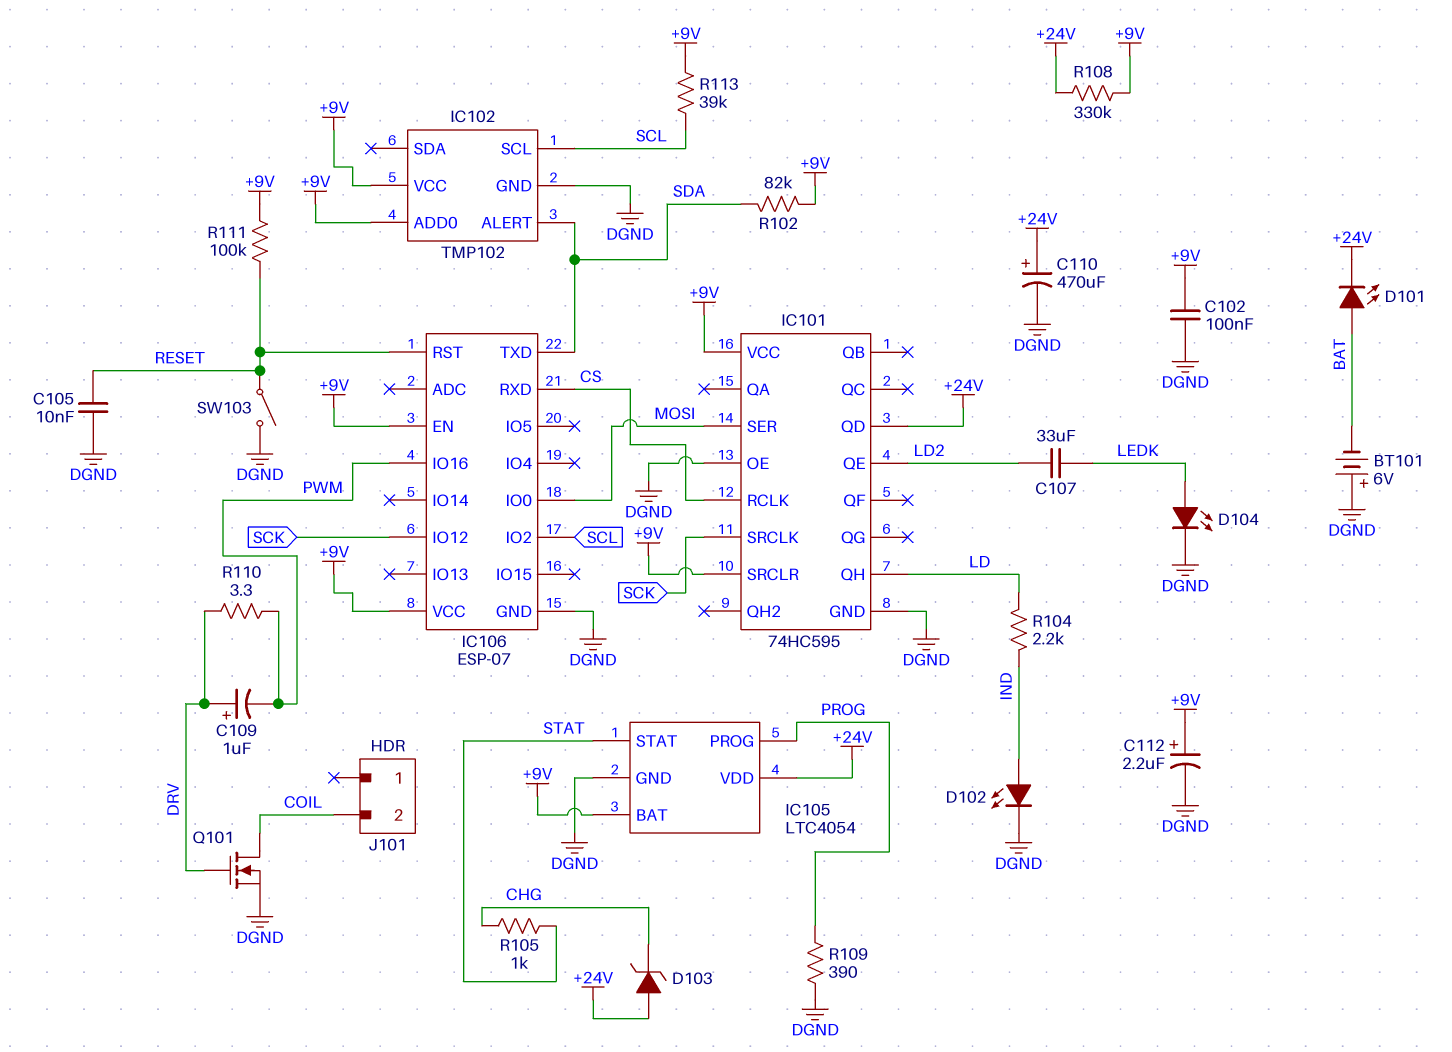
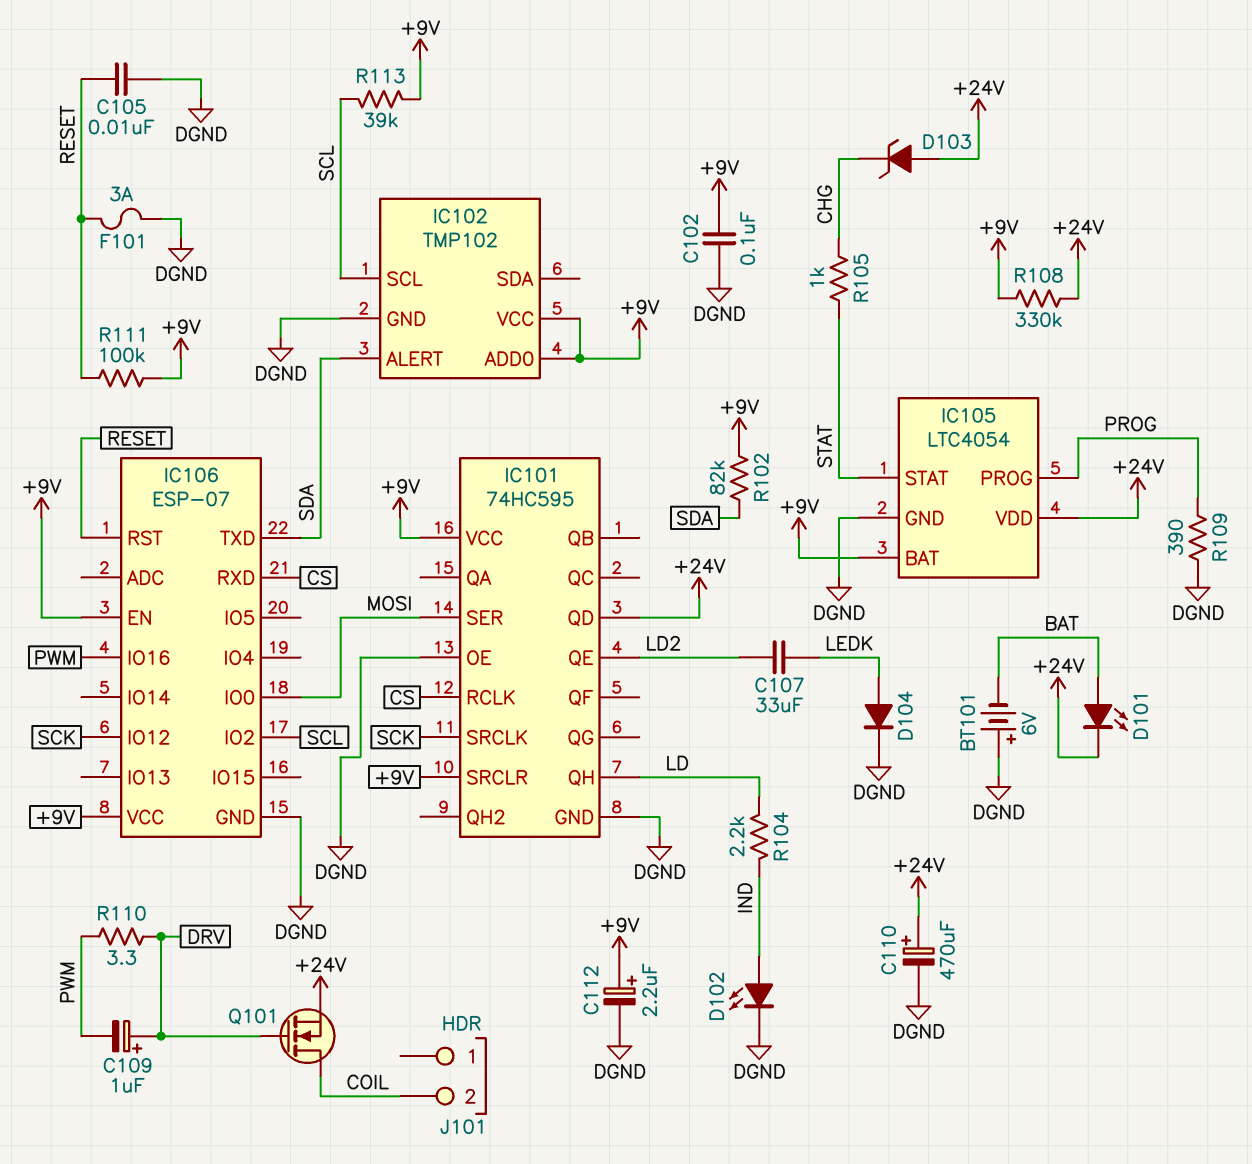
D104: LED (A LEDK, K DGND) -> diode (A LEDK, K DGND)
F101: none -> 3A (DGND, RESET)
Q101: NMOS (G DRV, D COIL, S DGND) -> NMOS (G DRV, D COIL, S +24V)
SW103: switch (DGND, RESET) -> none

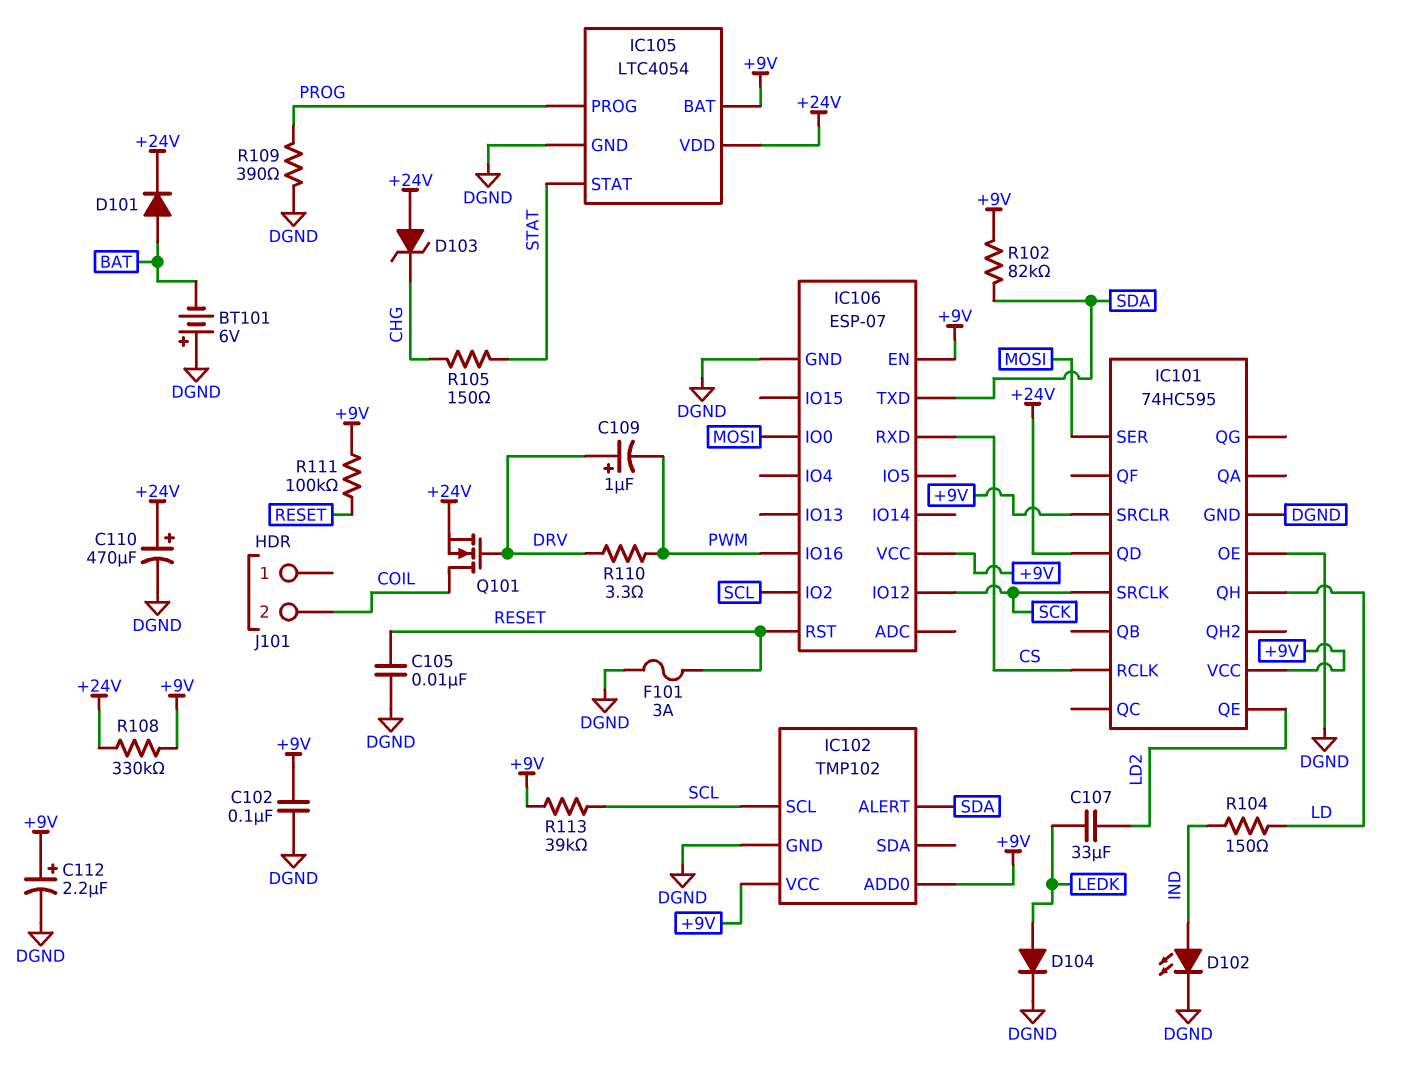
D101: LED (A BAT, K +24V) -> diode (A BAT, K +24V)
R104: 2.2k (IND, LD) -> 150 (IND, LD)
R105: 1k (CHG, STAT) -> 150 (CHG, STAT)

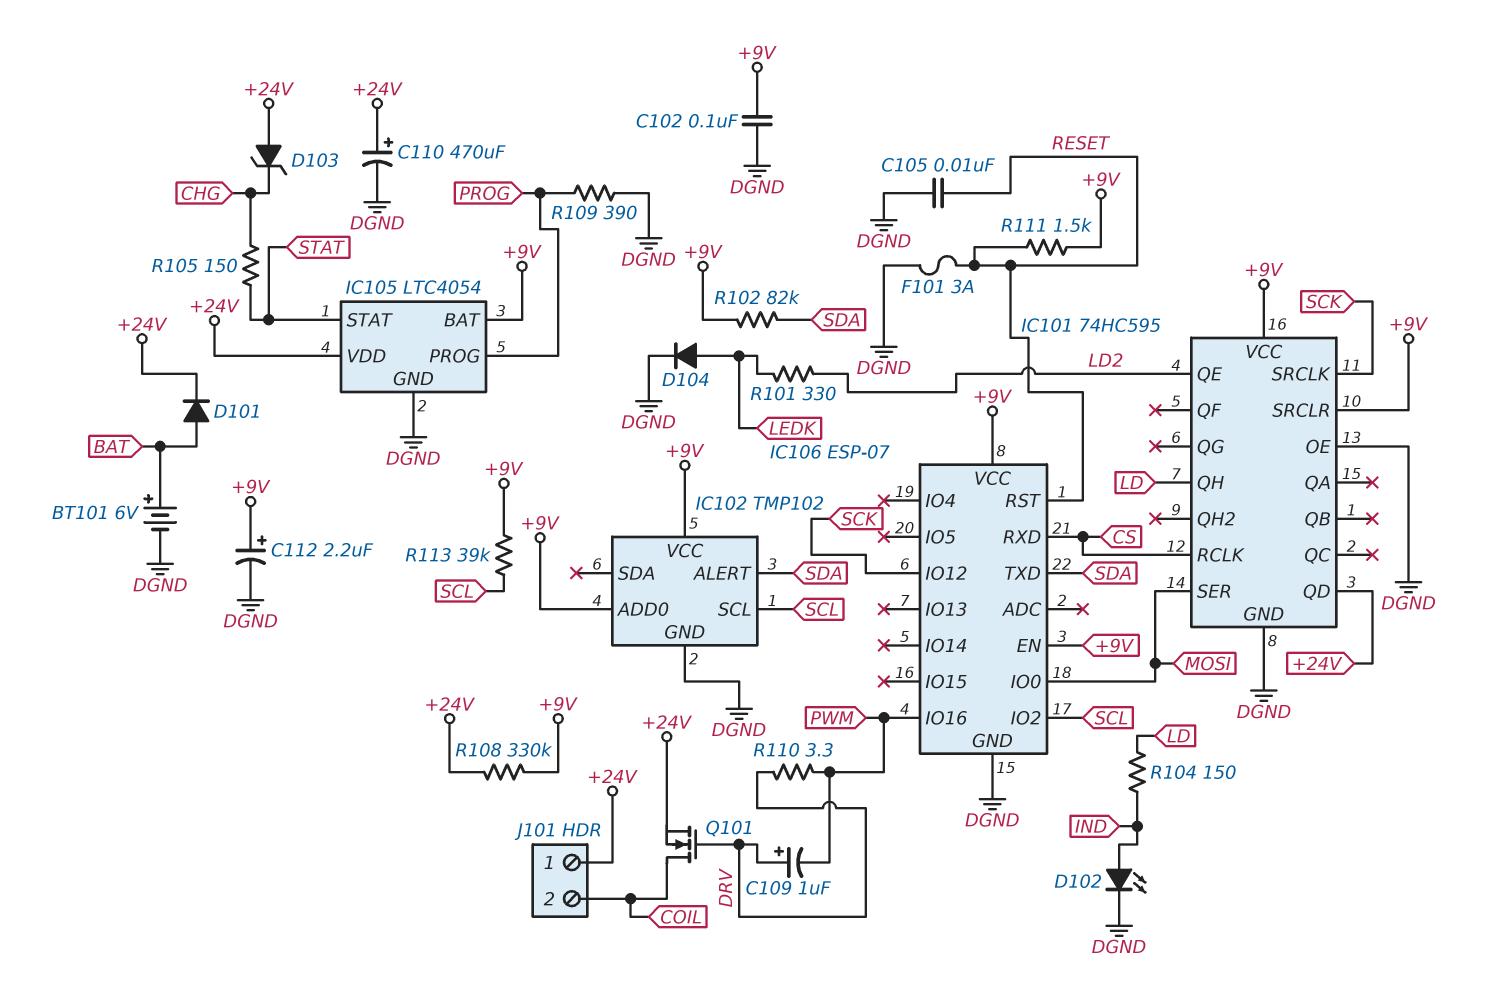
BT101: 6V (plus DGND, minus BAT) -> 6V (plus BAT, minus DGND)
C107: 33uF (LD2, LEDK) -> none
J101 pin 1: none -> +24V
R101: none -> 330 (LD2, LEDK)
R111: 100k (+9V, RESET) -> 1.5k (+9V, RESET)

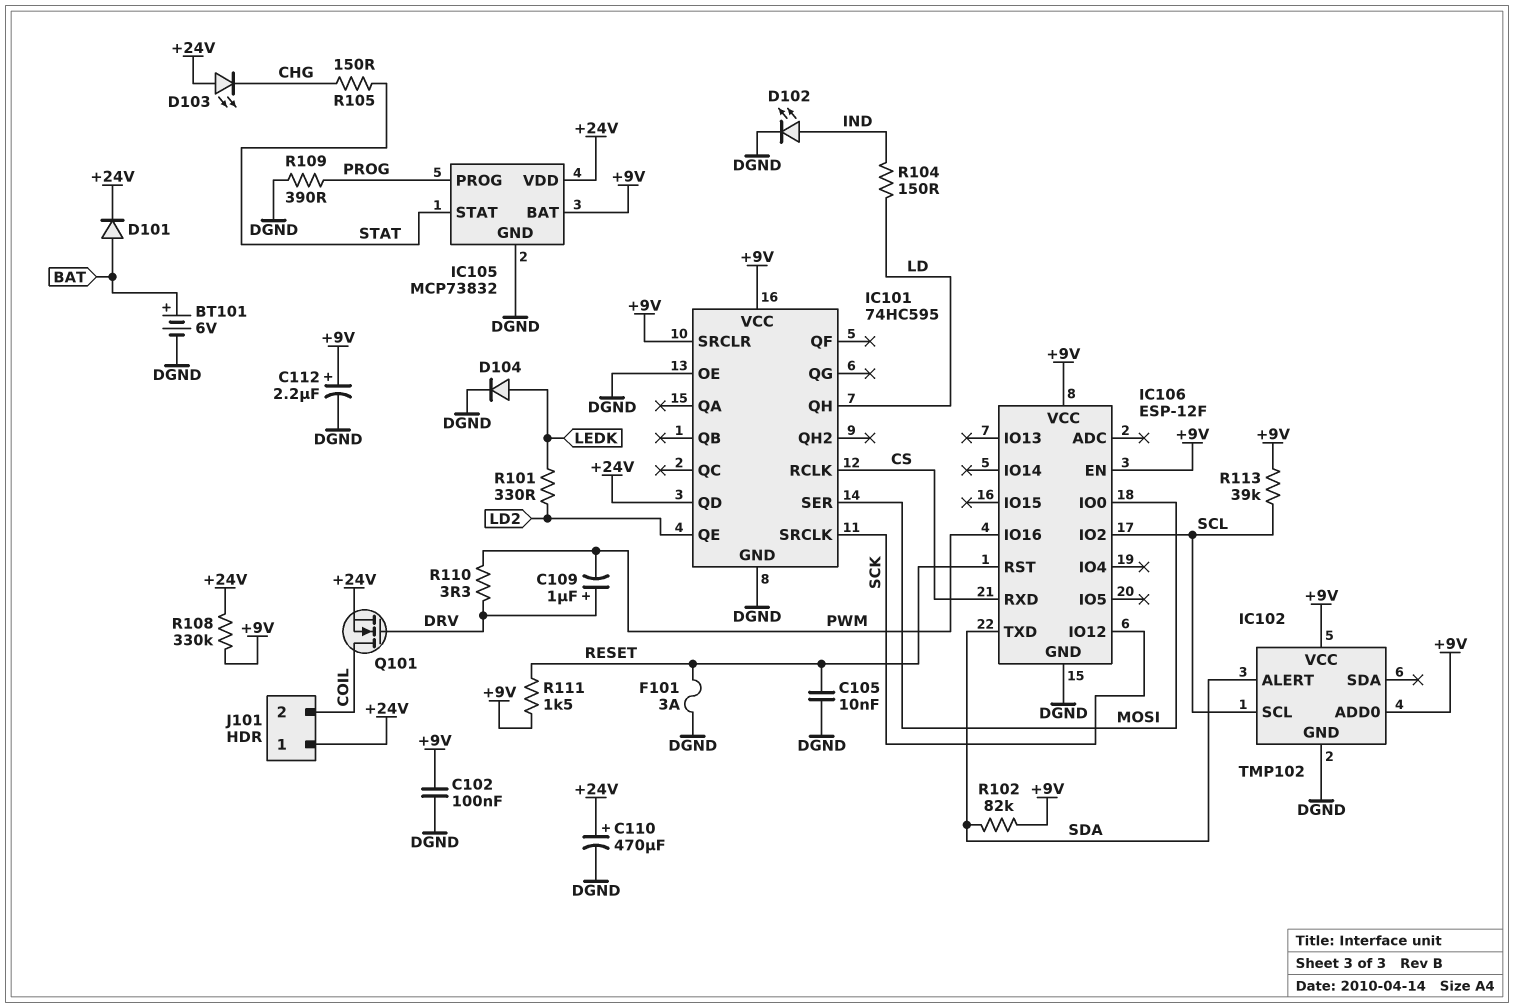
D103: zener (A +24V, K CHG) -> LED (A +24V, K CHG)
IC105: LTC4054 -> MCP73832
IC106: ESP-07 -> ESP-12F

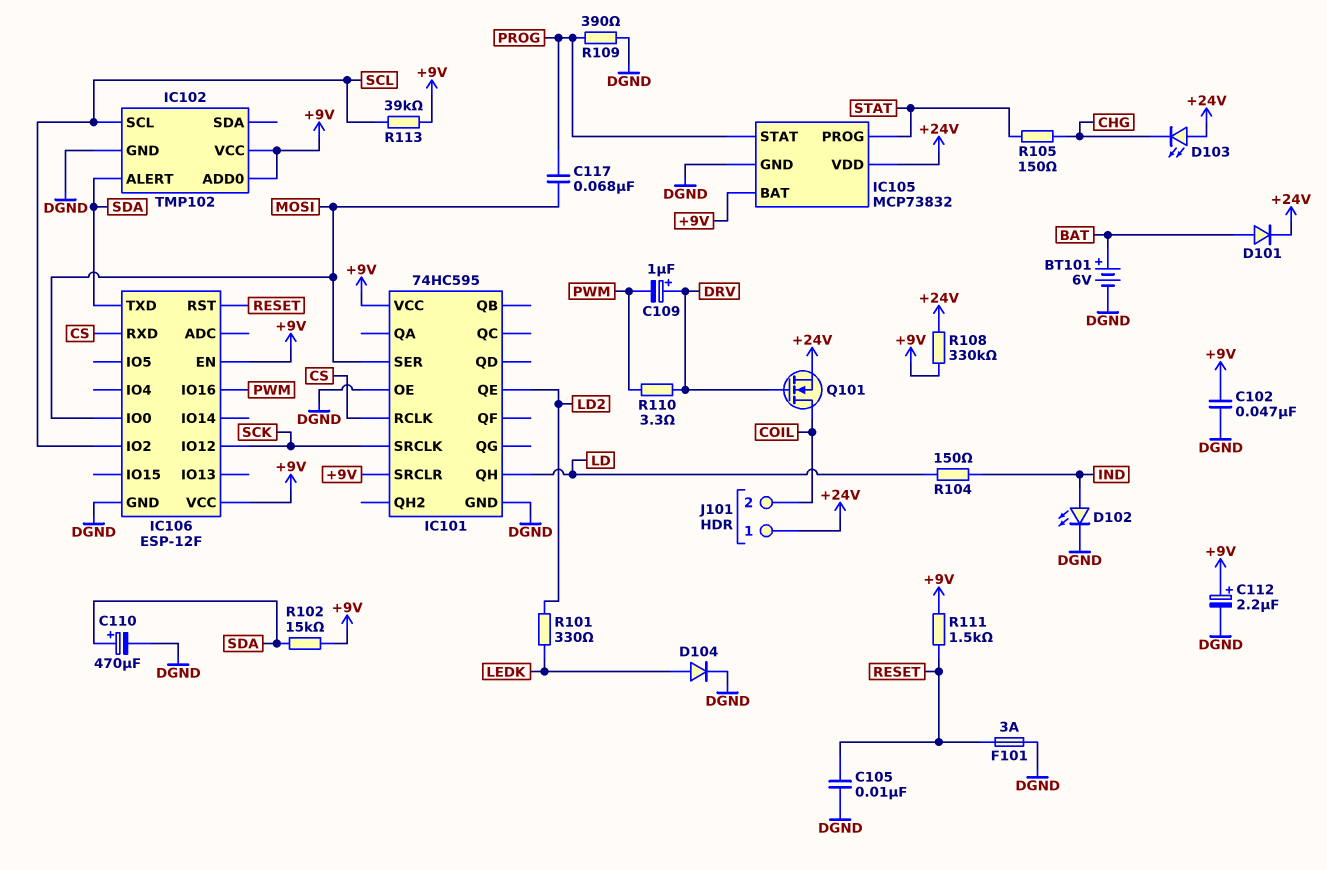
C102: 100nF (+9V, DGND) -> 47nF (+9V, DGND)
C110: 470uF (plus +24V, minus DGND) -> 470uF (plus SDA, minus DGND)
C117: none -> 68nF (MOSI, PROG)
IC101 pin QD: +24V -> none
IC105 pin PROG: PROG -> STAT
IC105 pin STAT: STAT -> PROG
R102: 82k (+9V, SDA) -> 15k (+9V, SDA)

